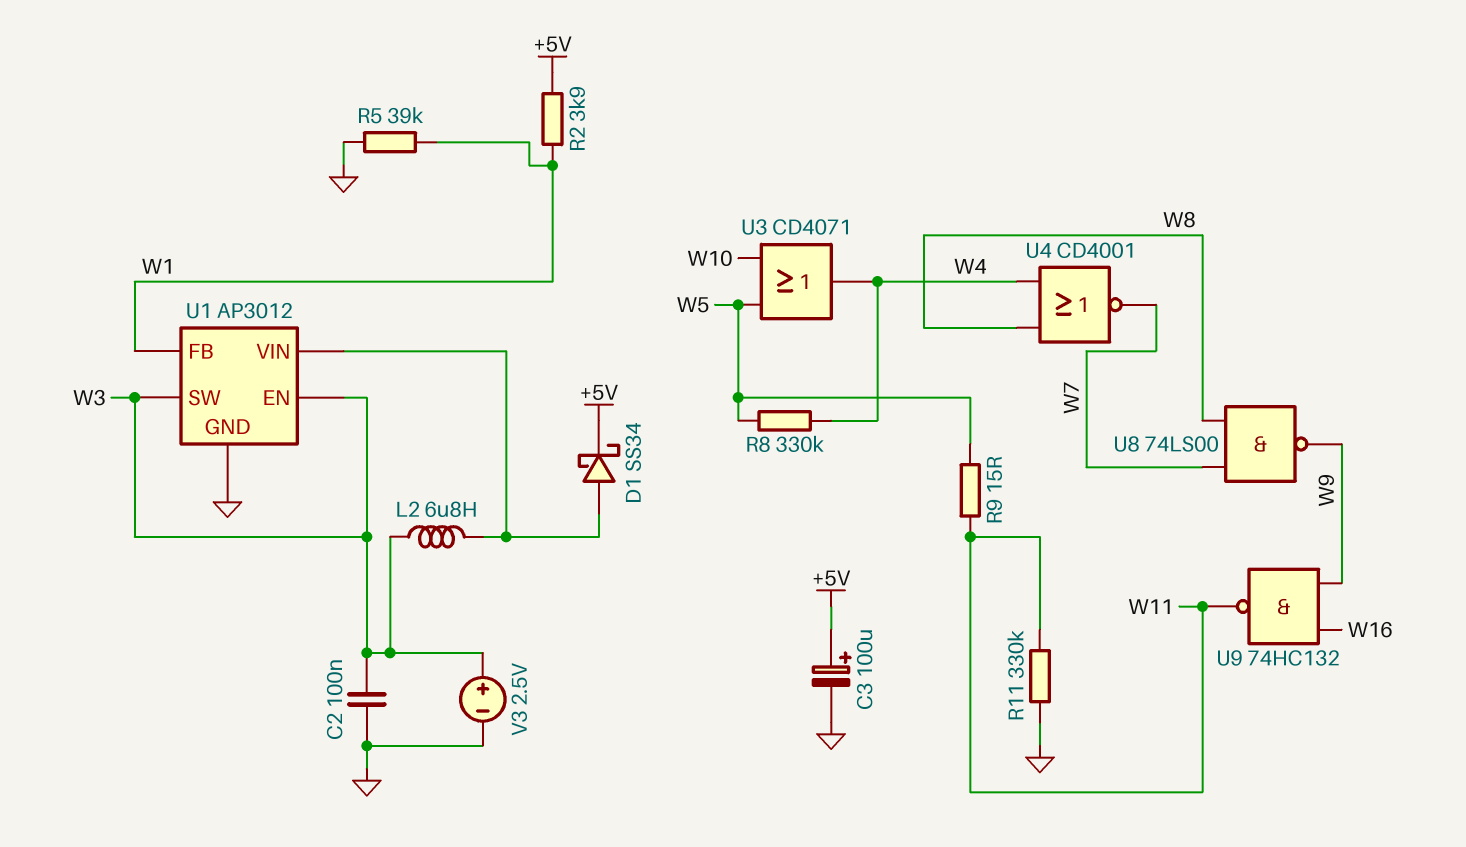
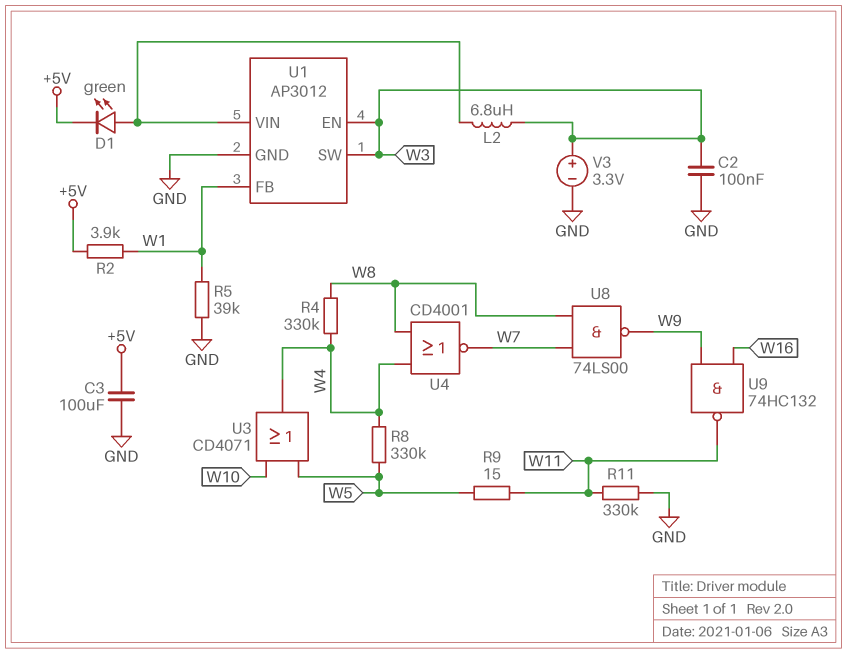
C3: 100uF (plus +5V, minus GND) -> 100uF (+5V, GND)
D1: schottky SS34 (A U1/VIN, K +5V) -> LED green (A U1/VIN, K +5V)
R4: none -> 330k (W4, W8)
V3: 2.5V (plus W3, minus GND) -> 3.3V (plus W3, minus GND)

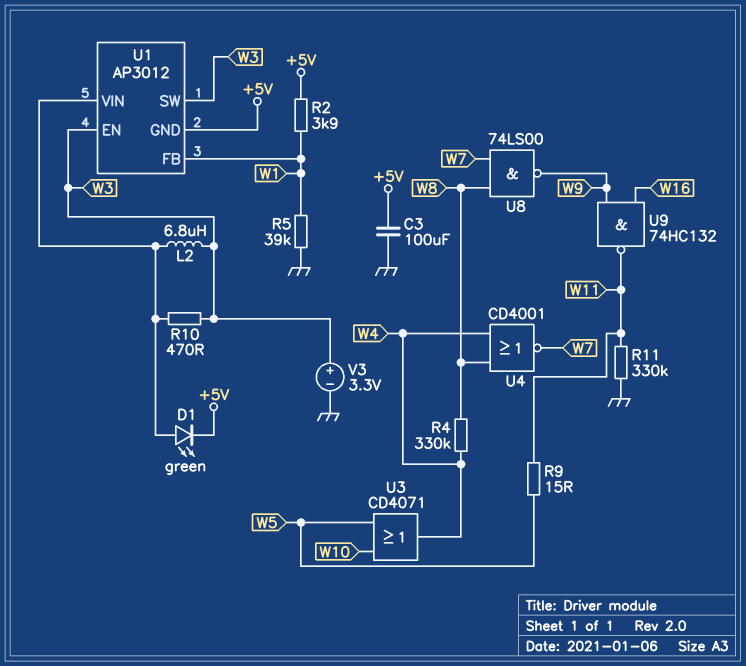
C2: 100nF (GND, W3) -> none
R8: 330k (W4, W5) -> none
R10: none -> 470 (U1/VIN, W3)
U1 pin GND: GND -> +5V

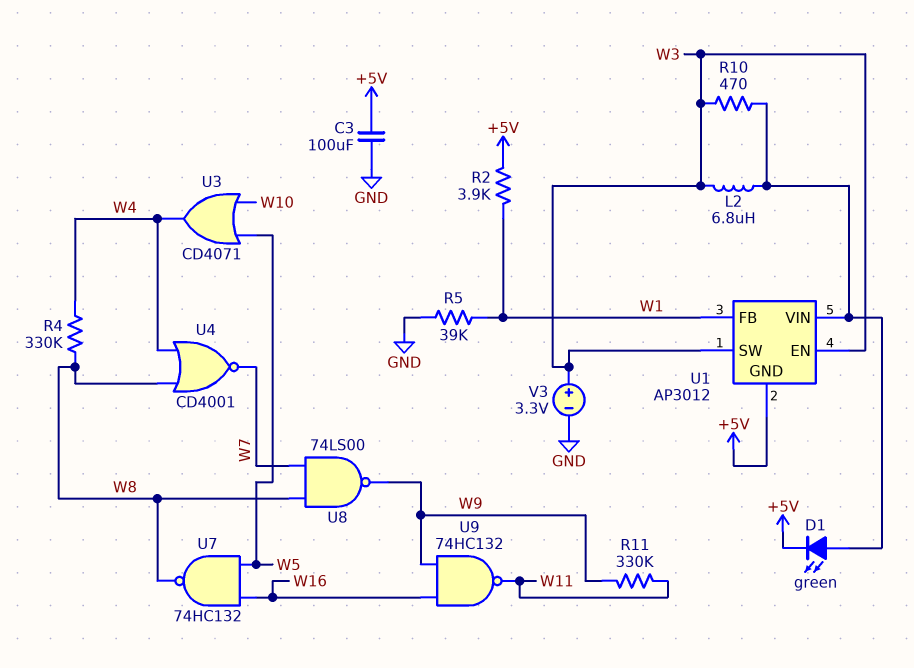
R9: 15 (W5, W11) -> none
R11: 330k (GND, W11) -> 330k (W9, W11)
U7: none -> NAND 74HC132 (in W5, in W16, out W8)

